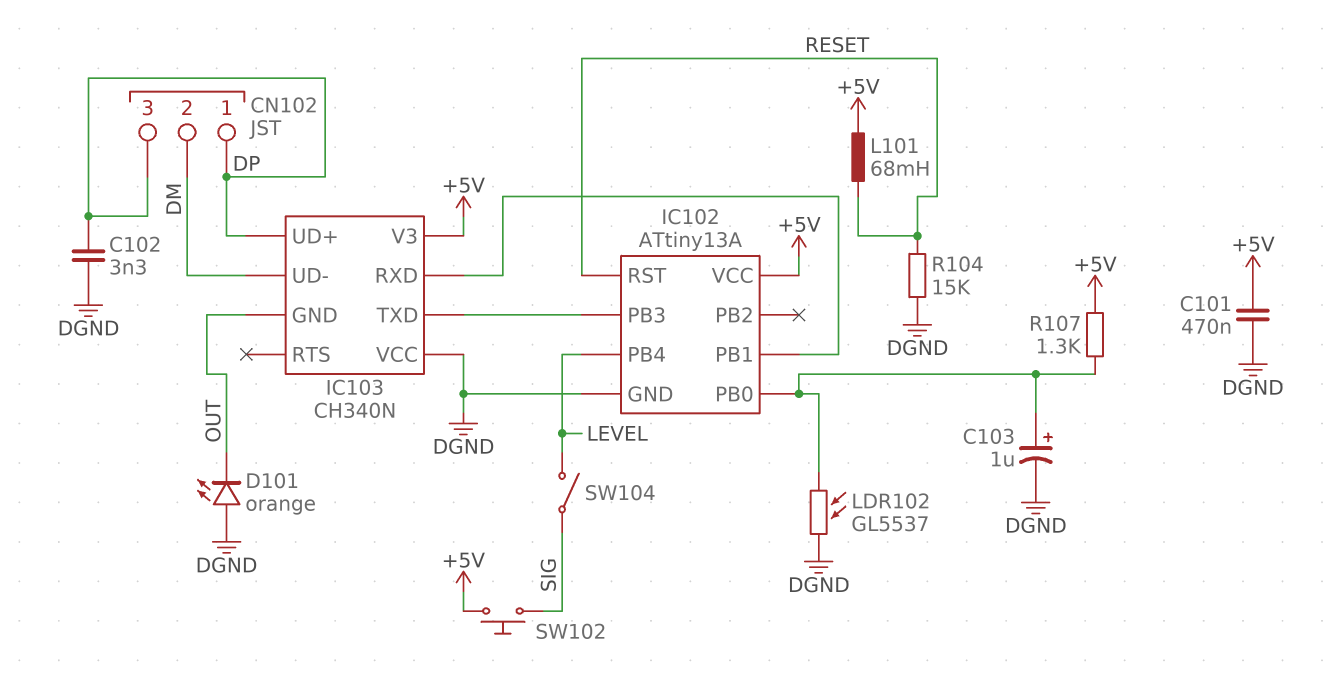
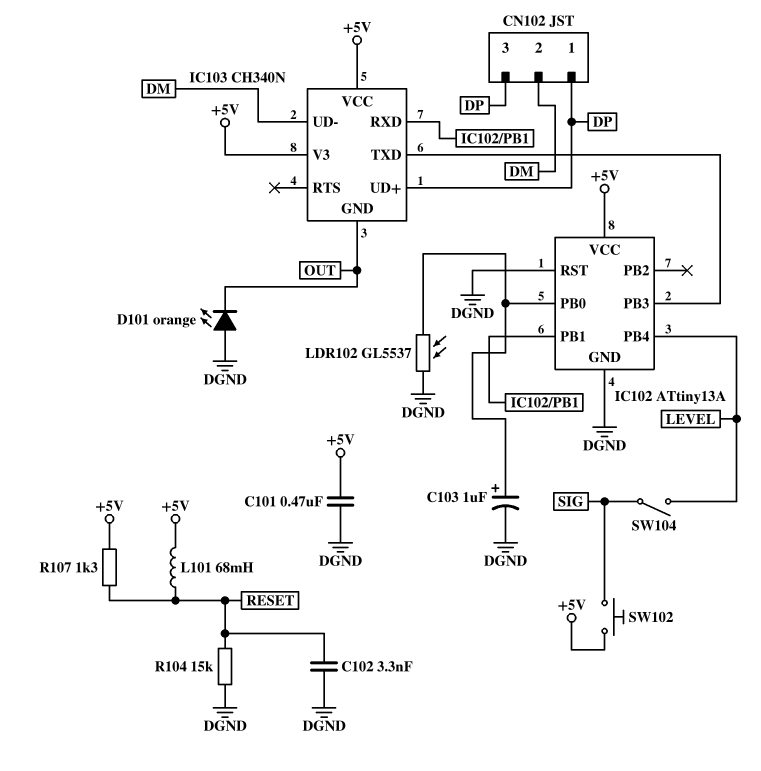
C102: 3.3nF (DGND, DP) -> 3.3nF (DGND, RESET)
IC102 pin RST: RESET -> DGND
IC103 pin VCC: DGND -> +5V
R107: 1.3k (+5V, IC102/PB0) -> 1.3k (+5V, RESET)

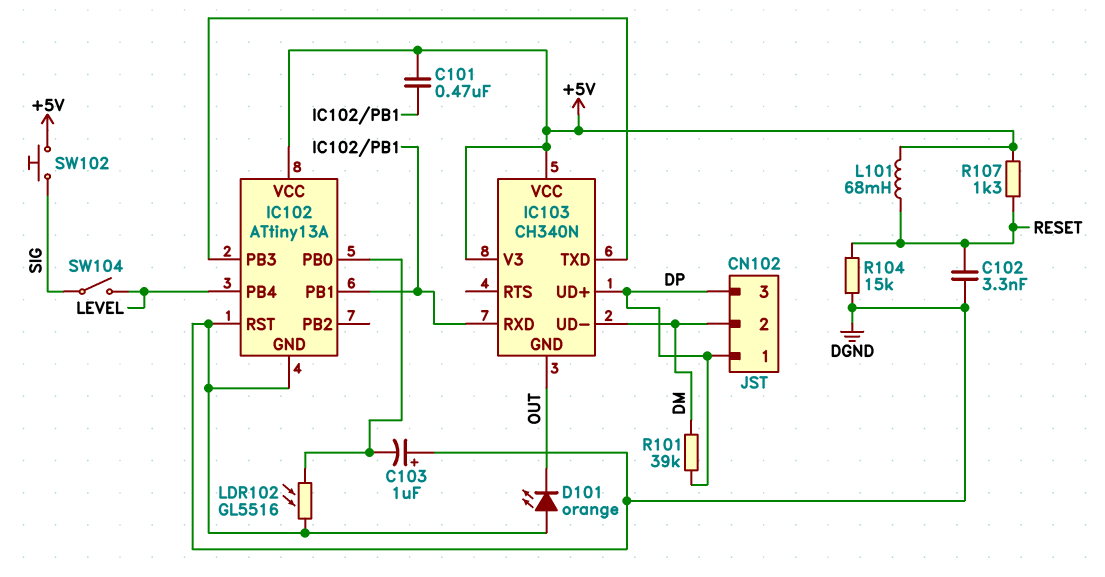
C101: 470nF (+5V, DGND) -> 470nF (+5V, IC102/PB1)
C103: 1uF (plus IC102/PB0, minus DGND) -> 1uF (plus DGND, minus IC102/PB0)
LDR102: GL5537 (DGND, IC102/PB0) -> GL5516 (DGND, IC102/PB0)
R101: none -> 39k (DM, DP)

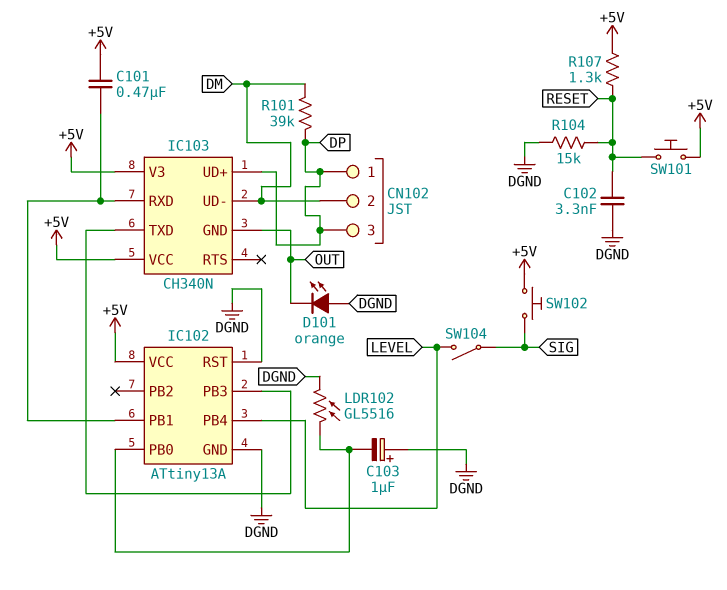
L101: 68mH (+5V, RESET) -> none
SW101: none -> button (+5V, RESET)

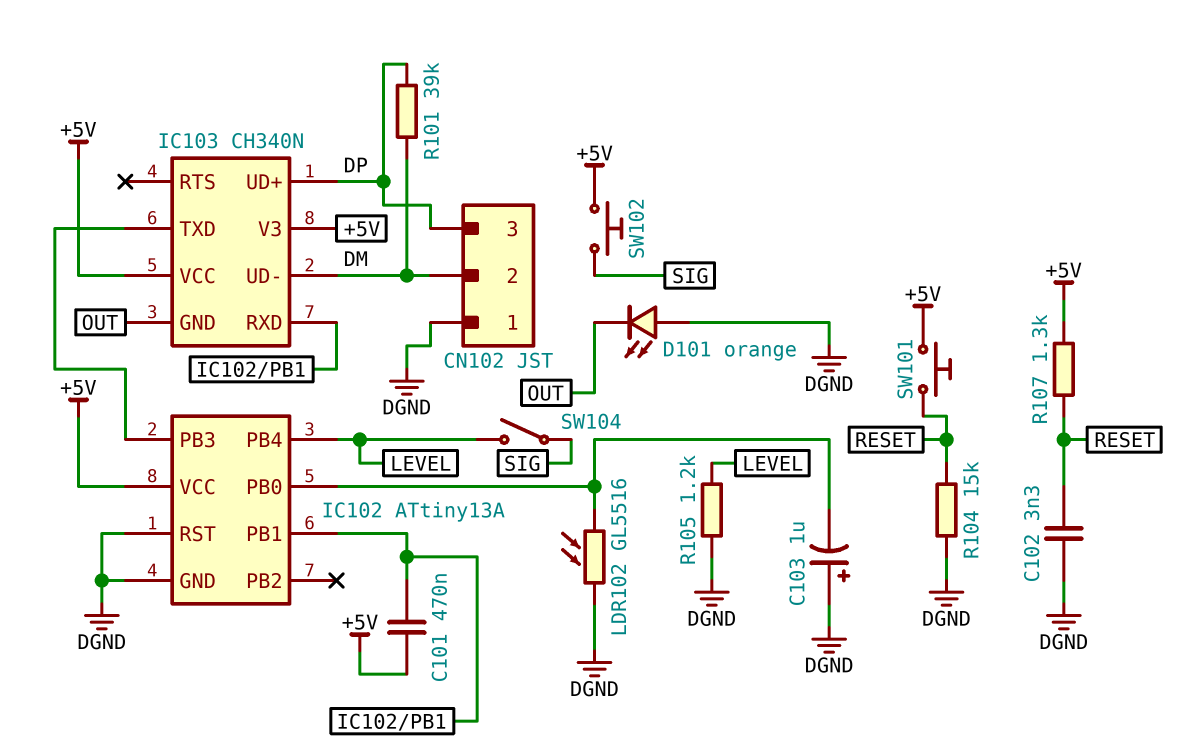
CN102 pin 1: DP -> DGND
R105: none -> 1.2k (DGND, LEVEL)

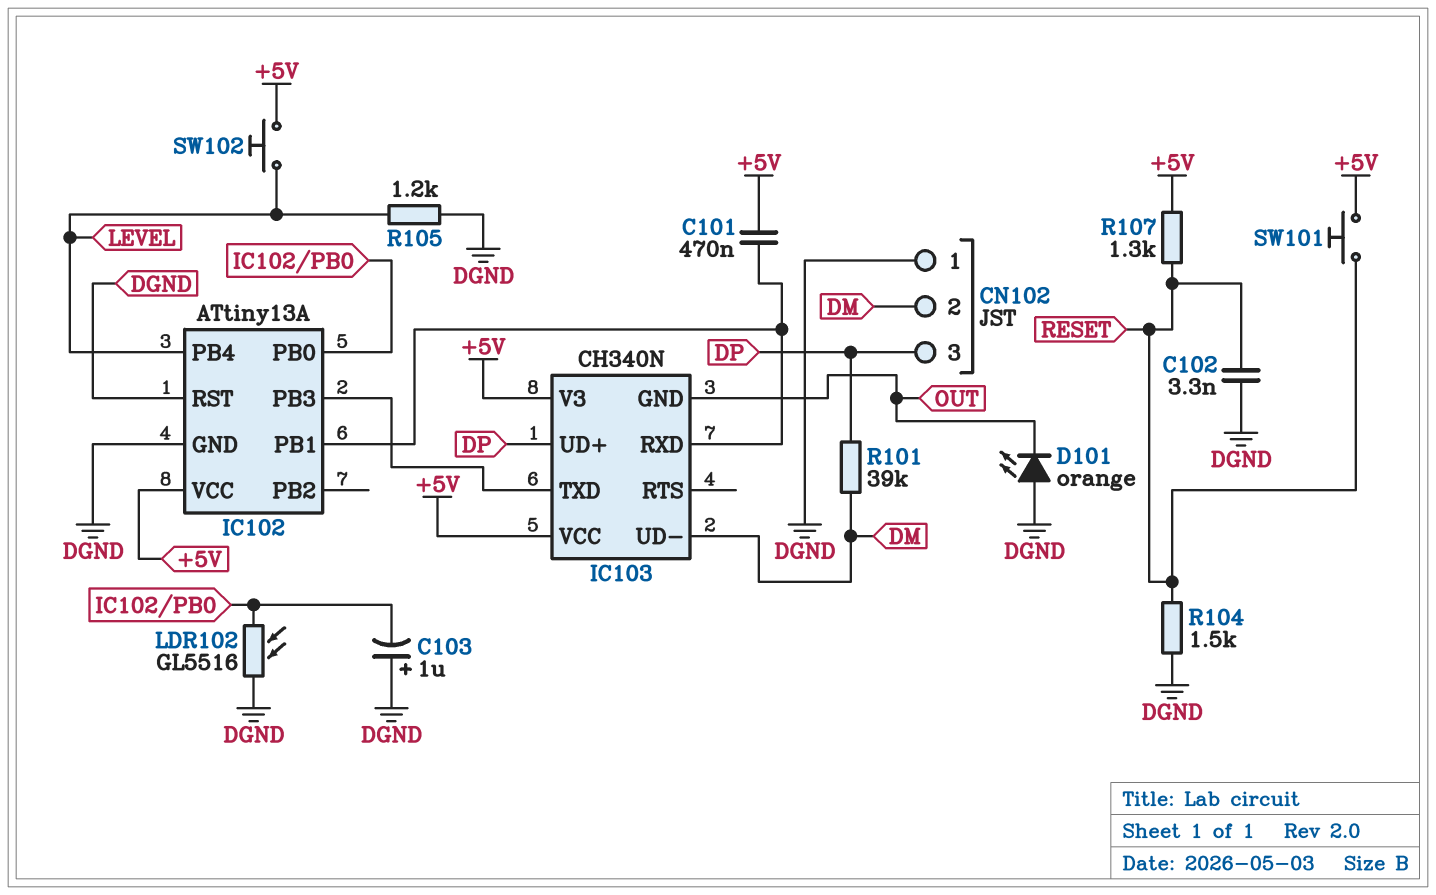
R104: 15k (DGND, RESET) -> 1.5k (DGND, RESET)
SW102: button (+5V, SIG) -> button (+5V, LEVEL)
SW104: switch (LEVEL, SIG) -> none

